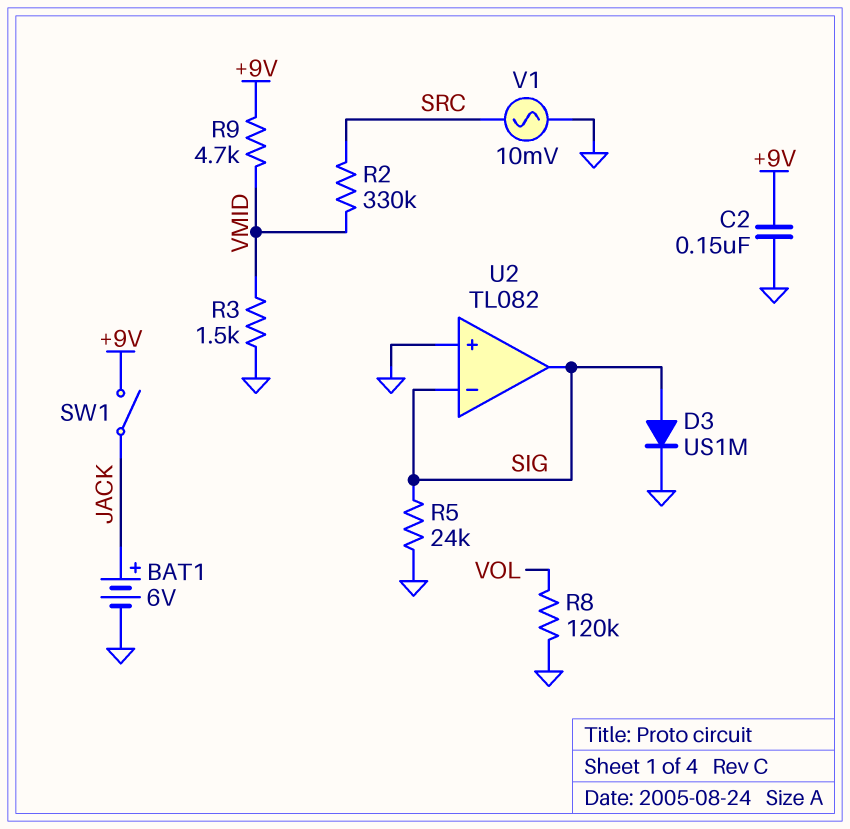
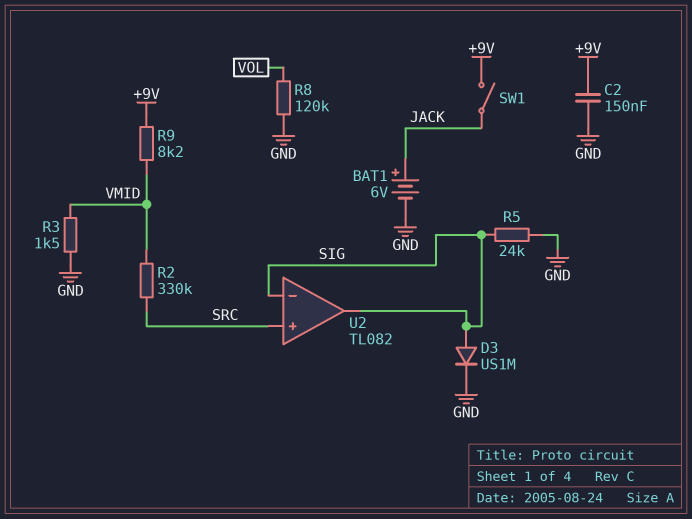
R9: 4.7k (+9V, VMID) -> 8.2k (+9V, VMID)
U2 pin in+: GND -> SRC
V1: AC 10mV (GND, SRC) -> none

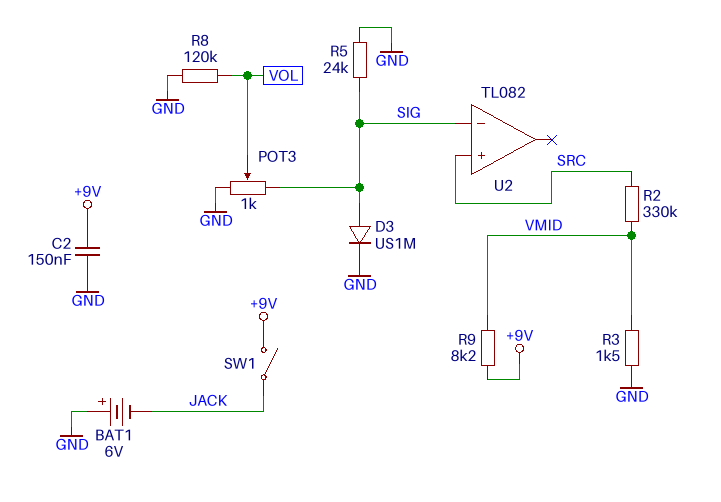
BAT1: 6V (plus JACK, minus GND) -> 6V (plus GND, minus JACK)
POT3: none -> 1k (GND, SIG, wiper VOL)
U2 pin out: SIG -> none

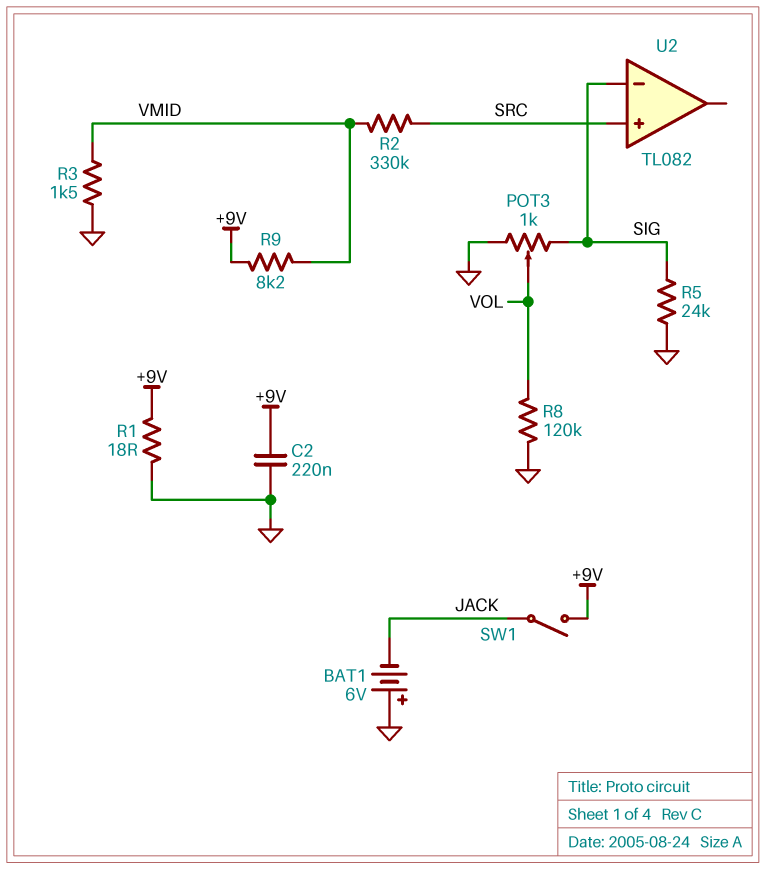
C2: 150nF (+9V, GND) -> 220nF (+9V, GND)
D3: diode US1M (A SIG, K GND) -> none
R1: none -> 18 (+9V, GND)

